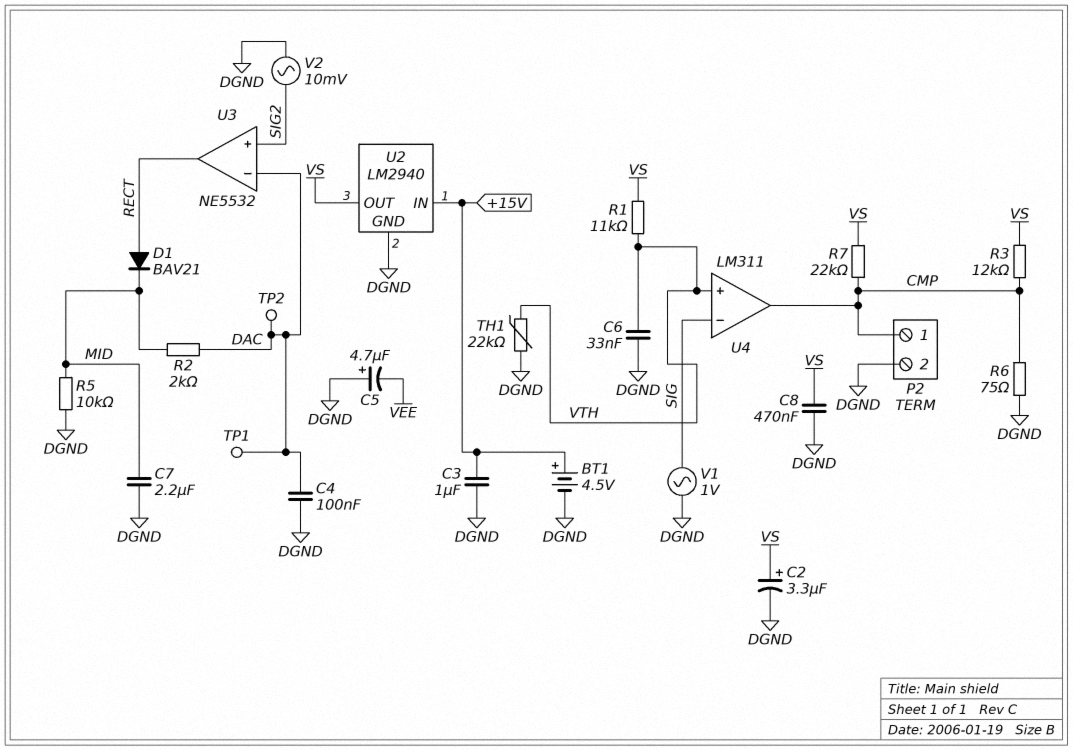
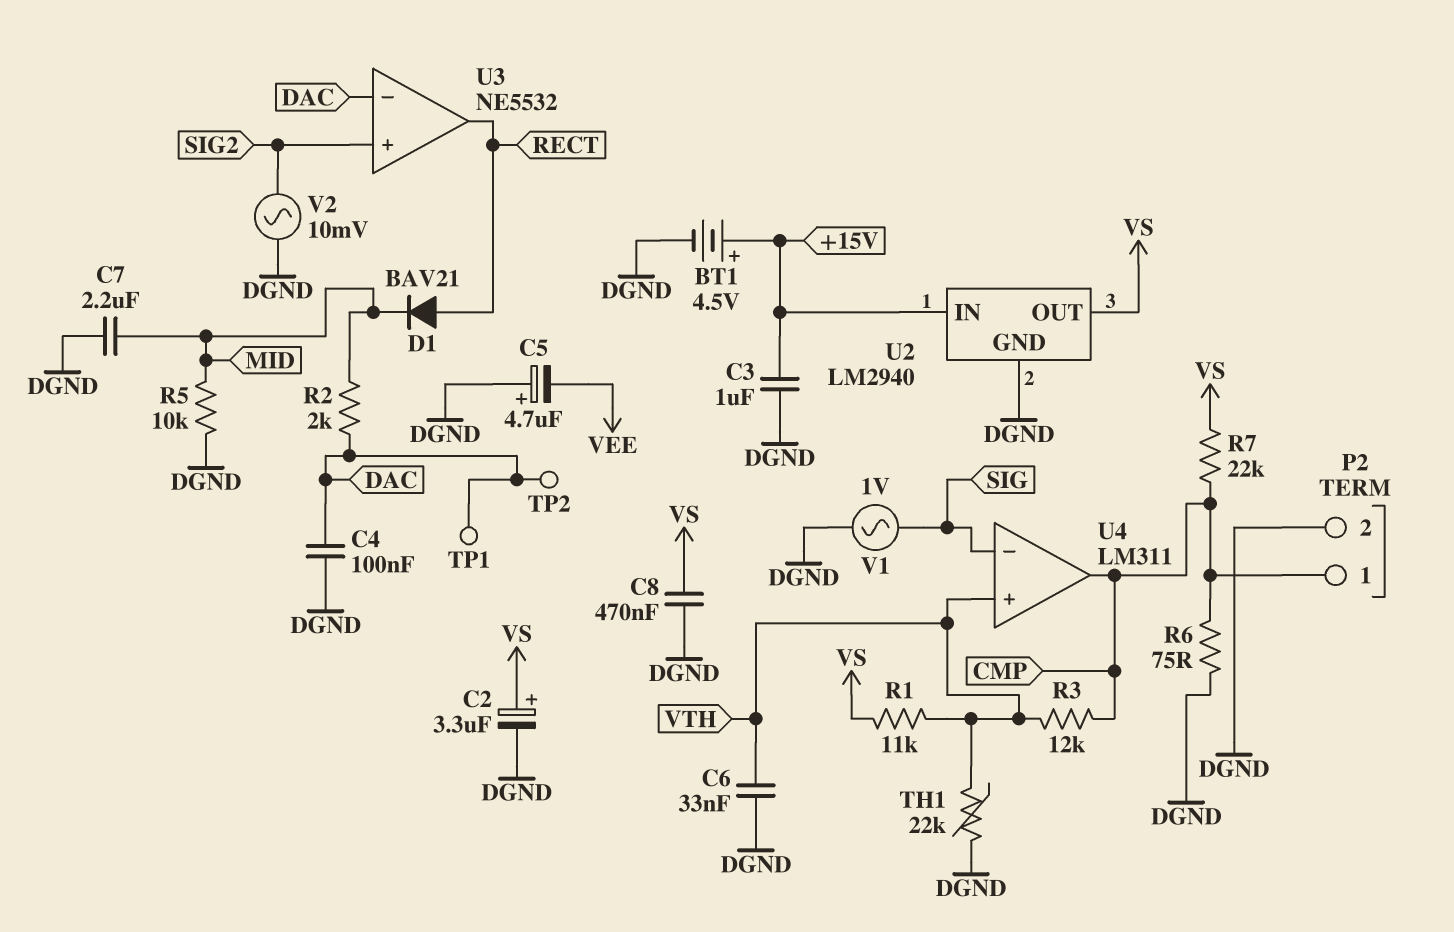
R3: 12k (CMP, VS) -> 12k (CMP, VTH)

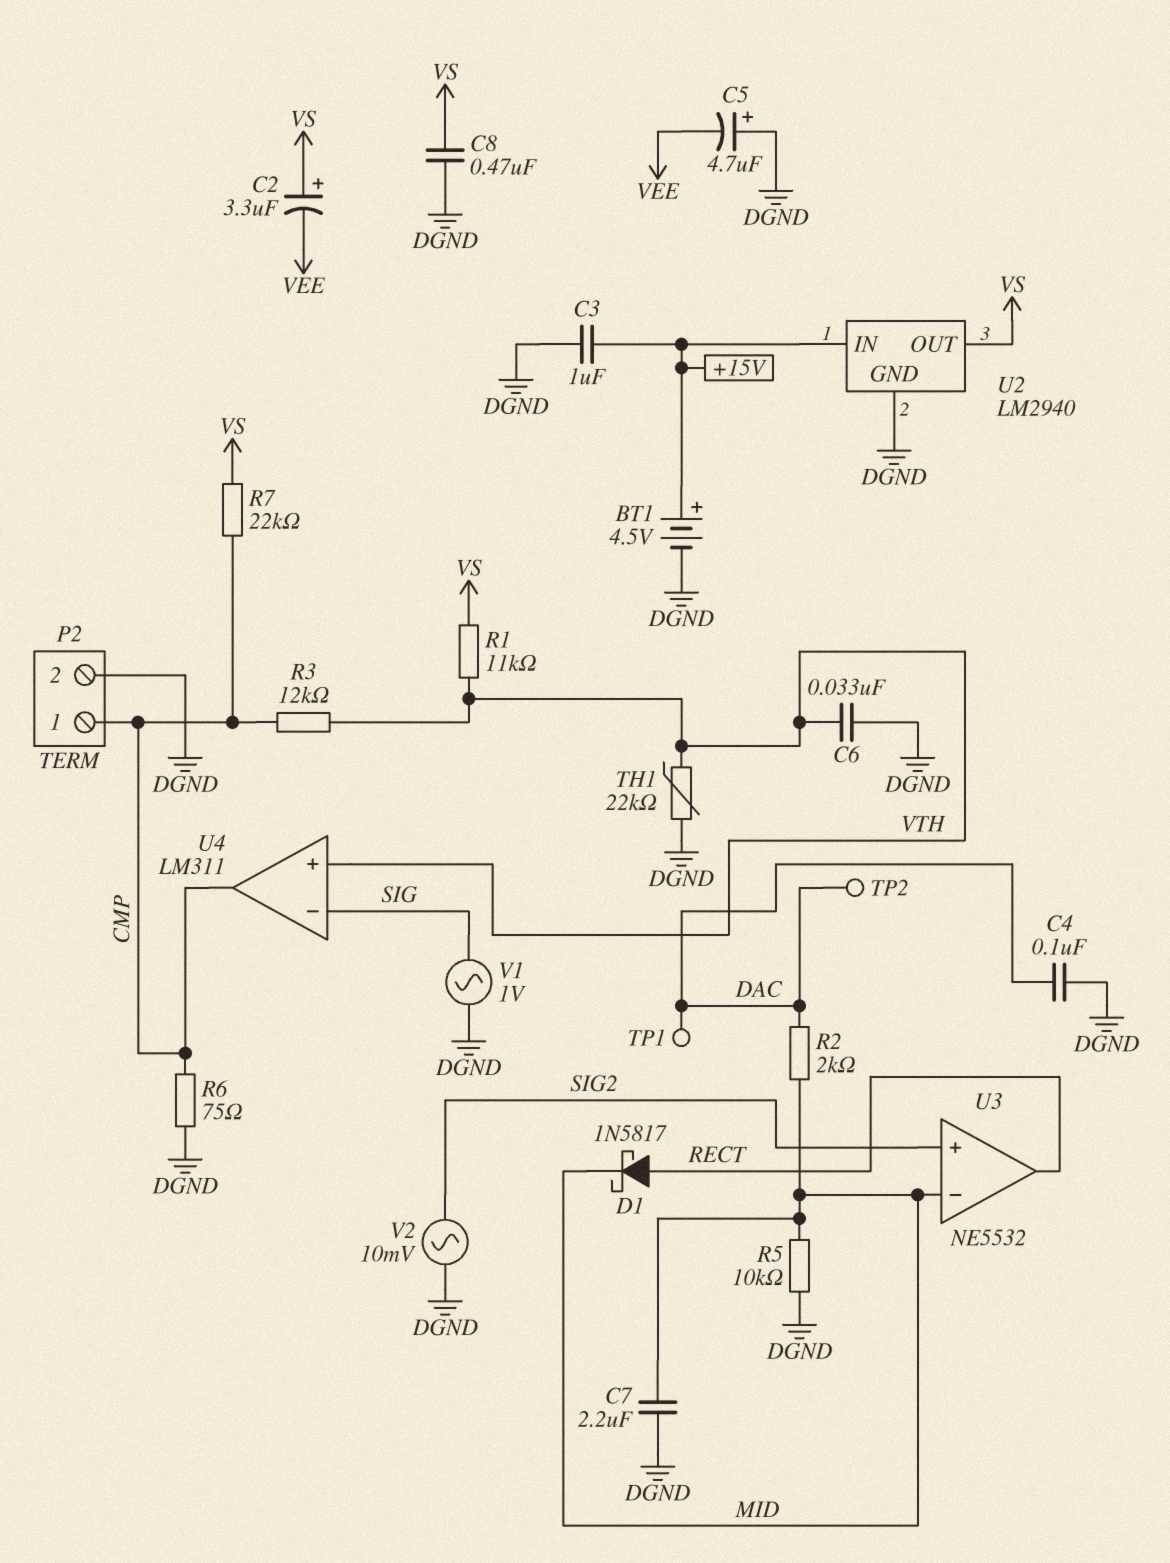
C2: 3.3uF (plus VS, minus DGND) -> 3.3uF (plus VS, minus VEE)
D1: diode BAV21 (A RECT, K MID) -> schottky 1N5817 (A RECT, K MID)
U3 pin in-: DAC -> MID

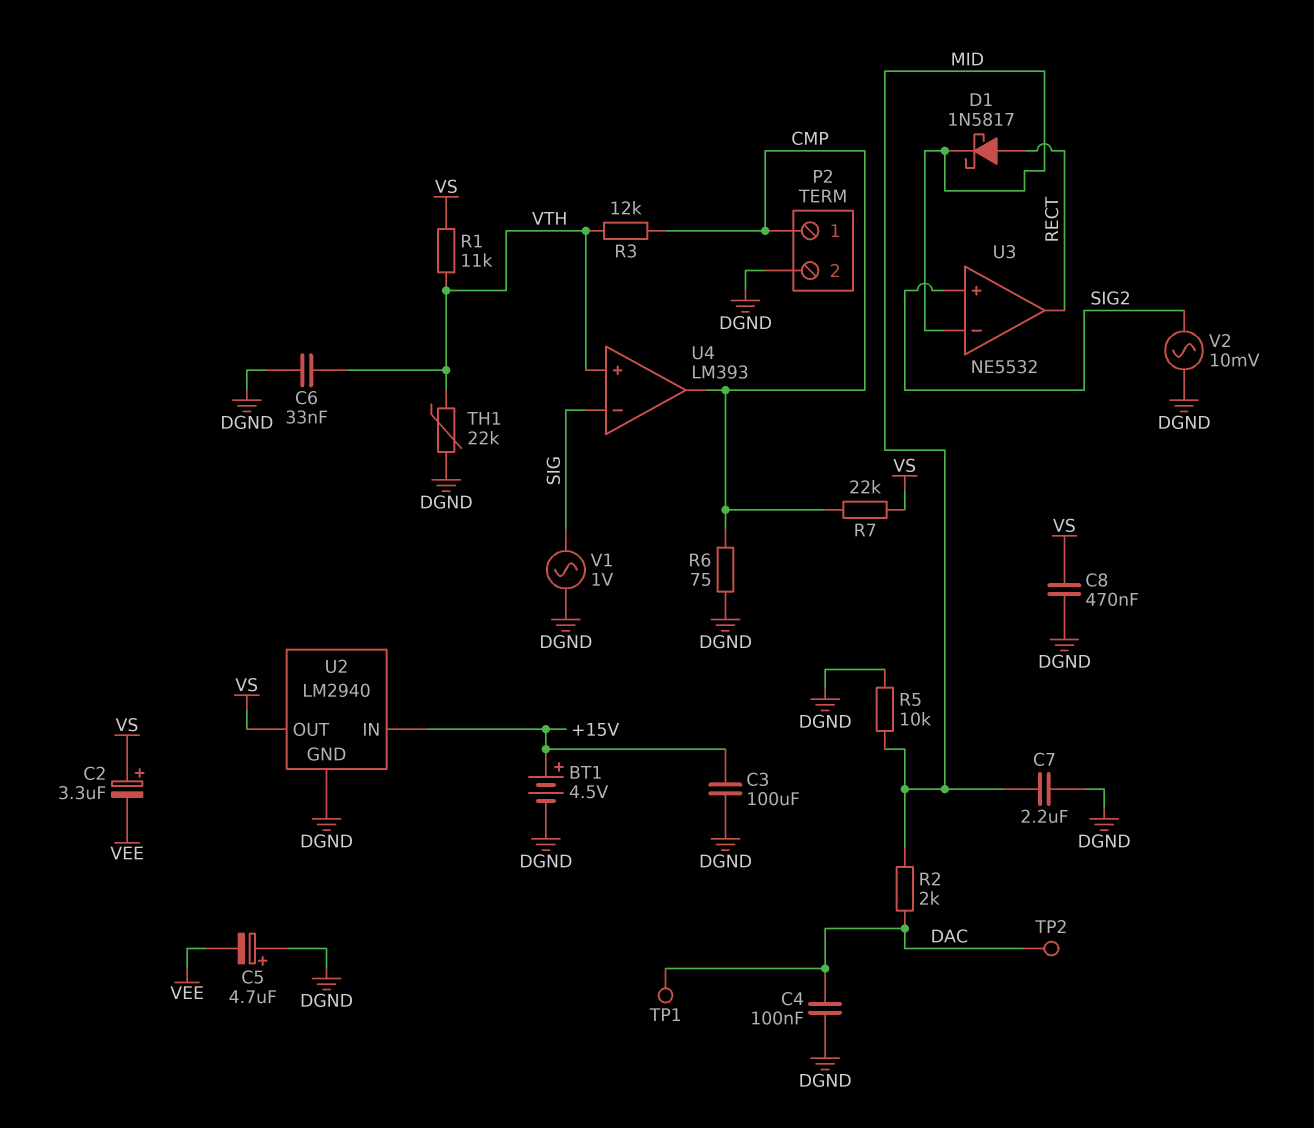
C3: 1uF (+15V, DGND) -> 100uF (+15V, DGND)
U4: LM311 -> LM393

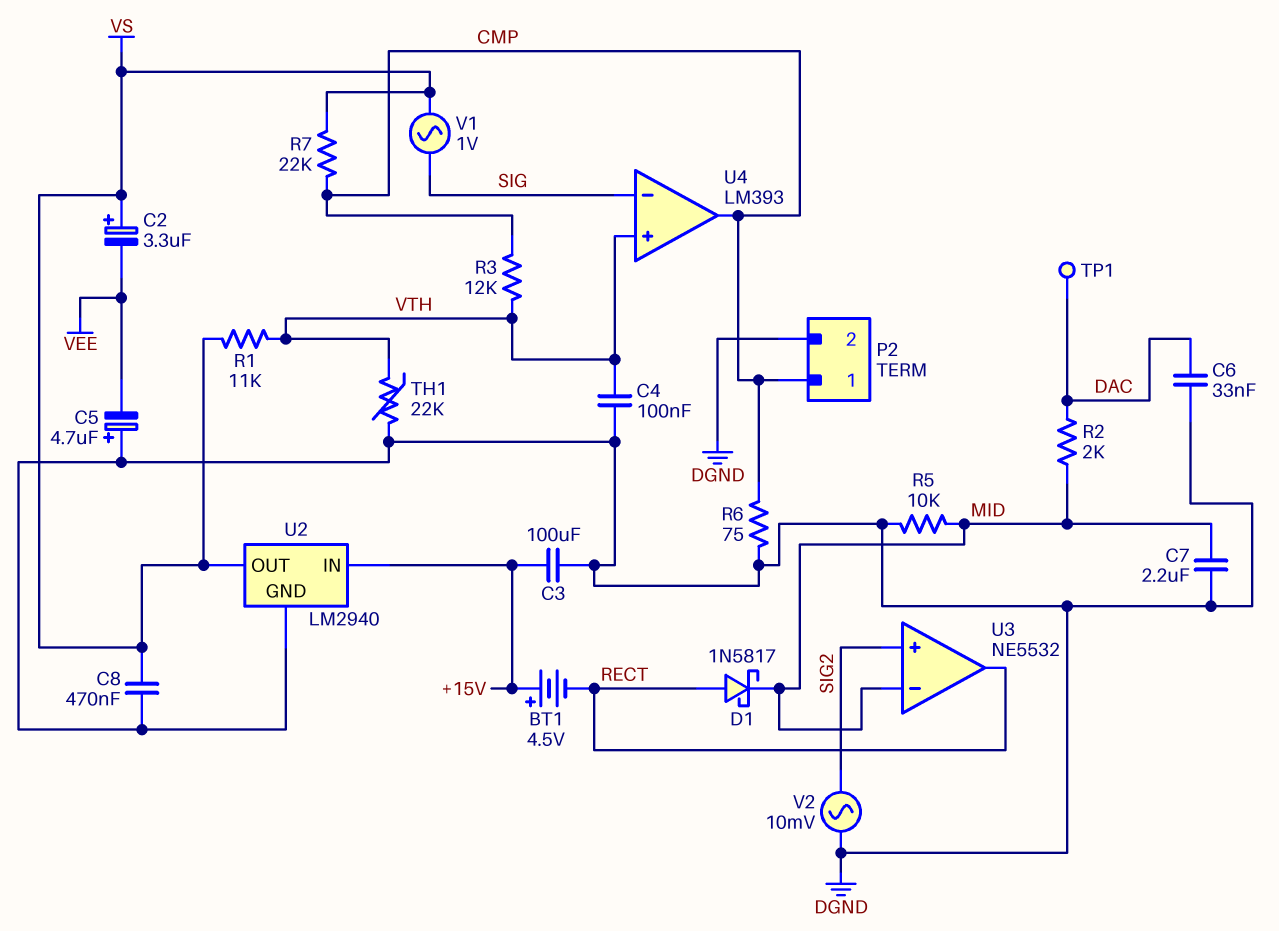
BT1: 4.5V (plus +15V, minus DGND) -> 4.5V (plus +15V, minus RECT)
C4: 100nF (DAC, DGND) -> 100nF (DGND, VTH)
C6: 33nF (DGND, VTH) -> 33nF (DAC, DGND)
TP2: test point (DAC) -> none
V1: AC 1V (DGND, SIG) -> AC 1V (SIG, VS)

